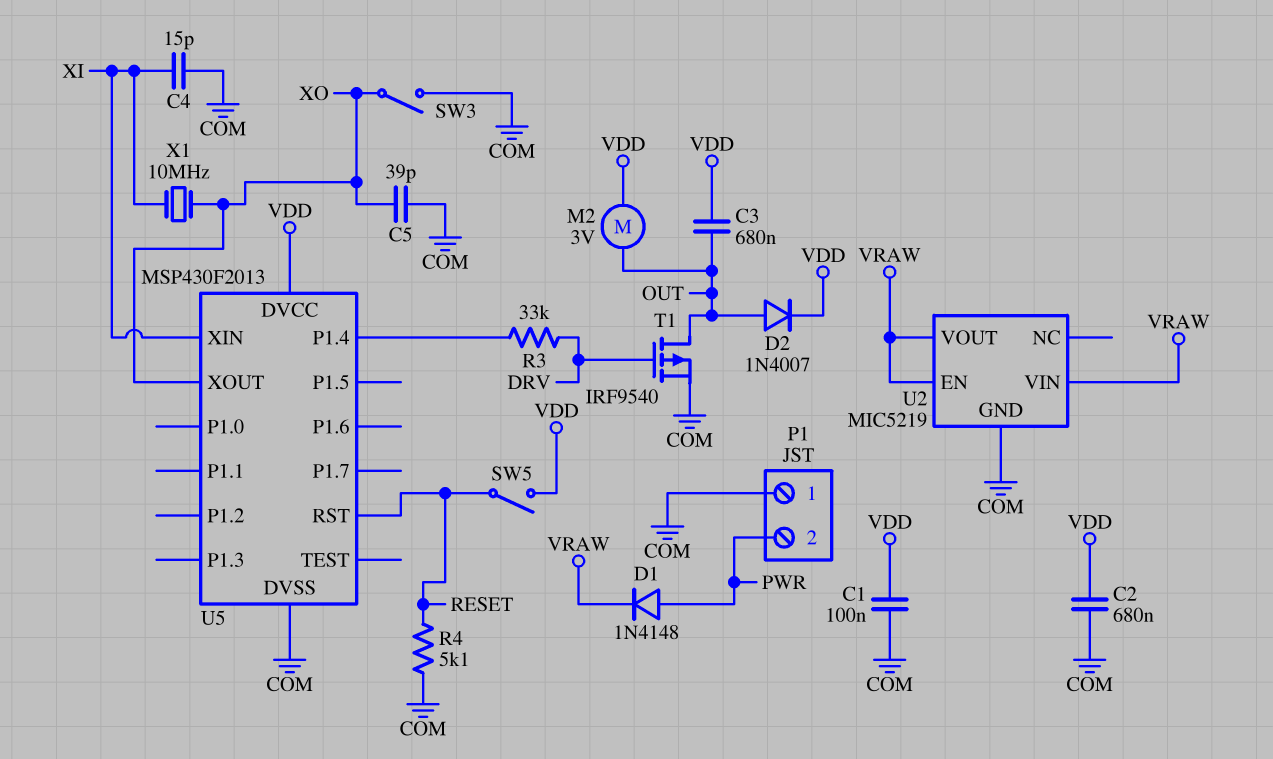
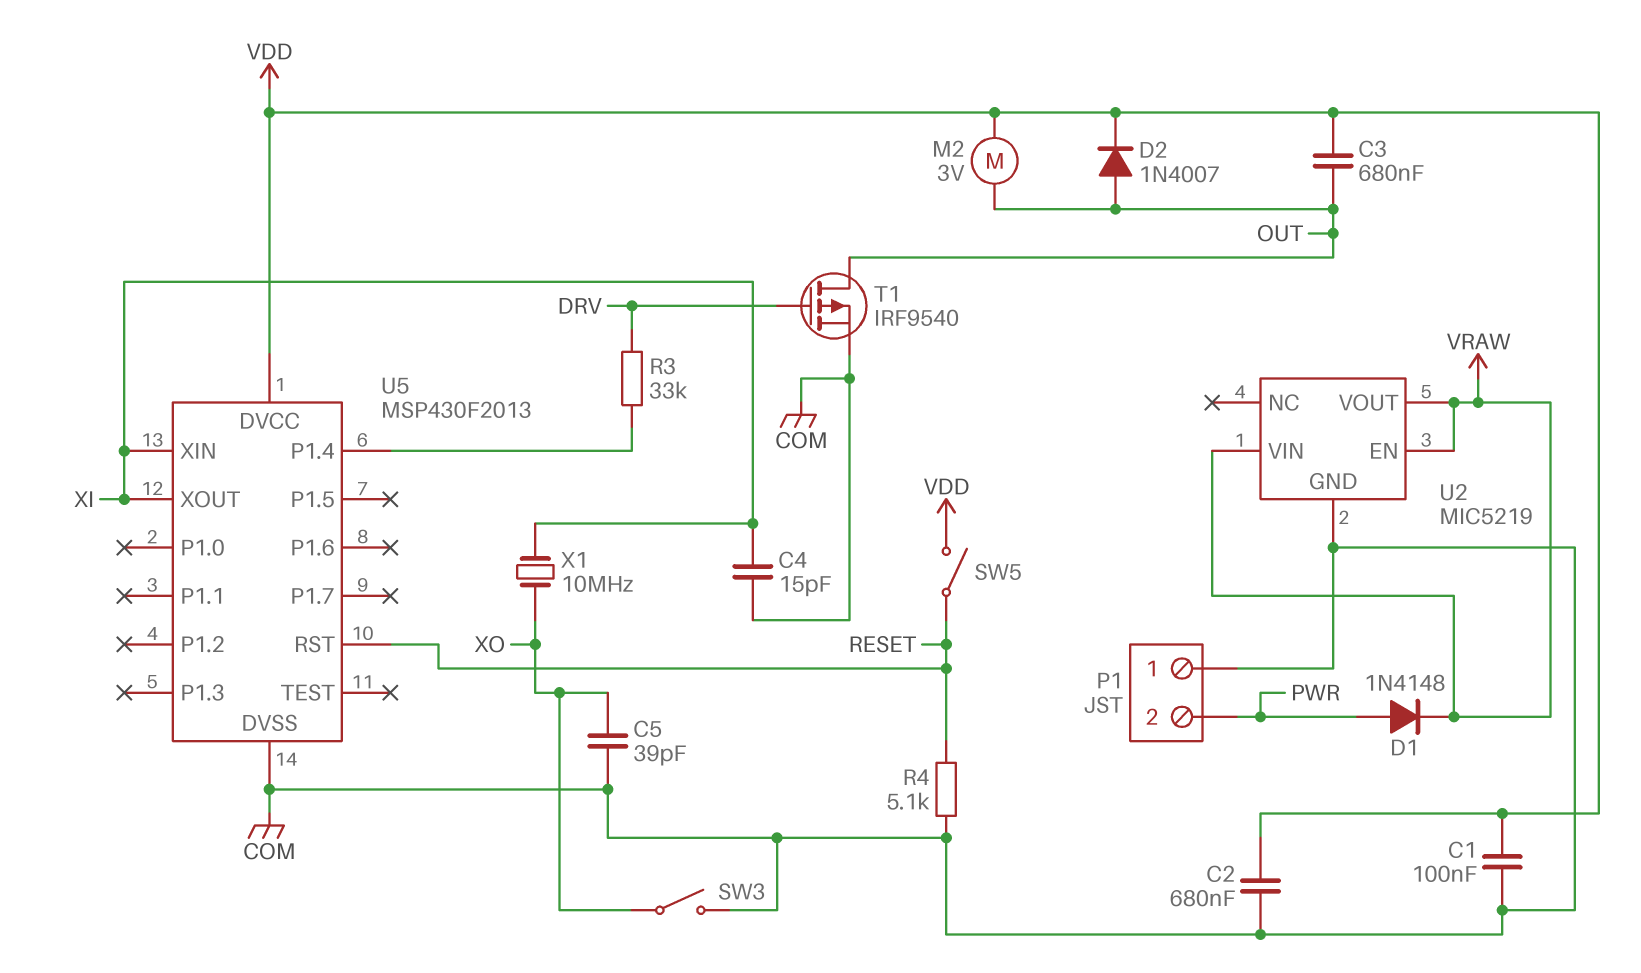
U5 pin XOUT: XO -> XI

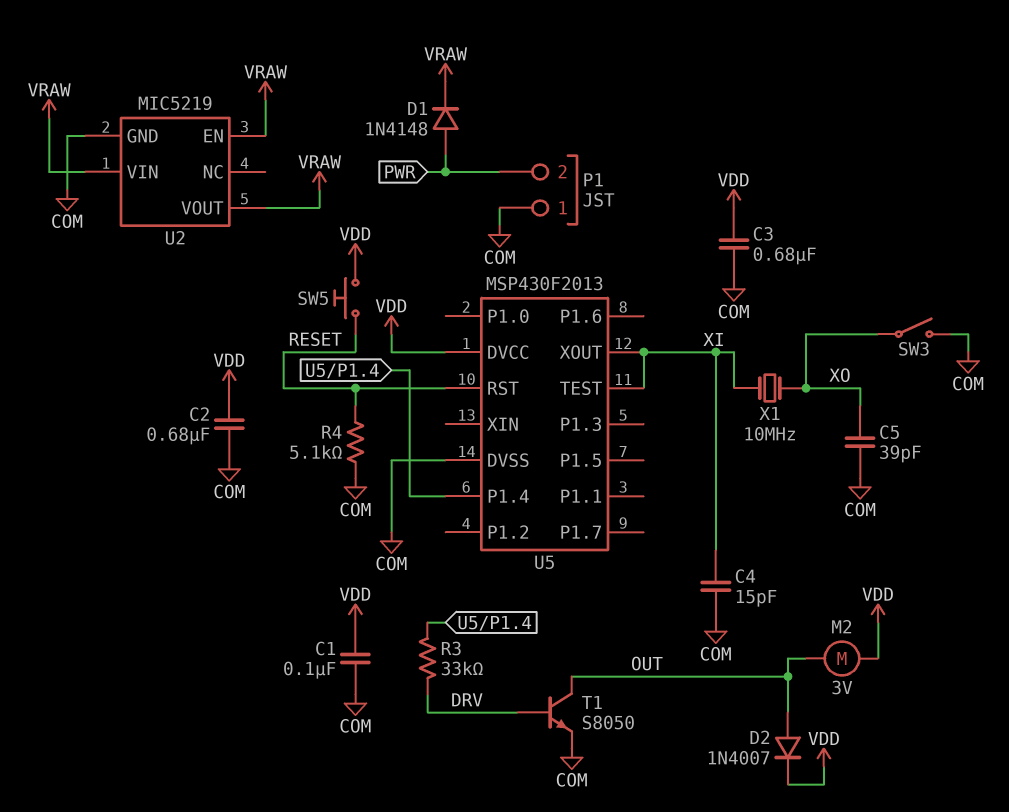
C3: 680nF (OUT, VDD) -> 680nF (COM, VDD)
SW5: switch (RESET, VDD) -> button (RESET, VDD)
T1: PMOS IRF9540 (G DRV, D OUT, S COM) -> NPN S8050 (B DRV, C OUT, E COM)
U5 pin TEST: none -> XI
U5 pin XIN: XI -> none

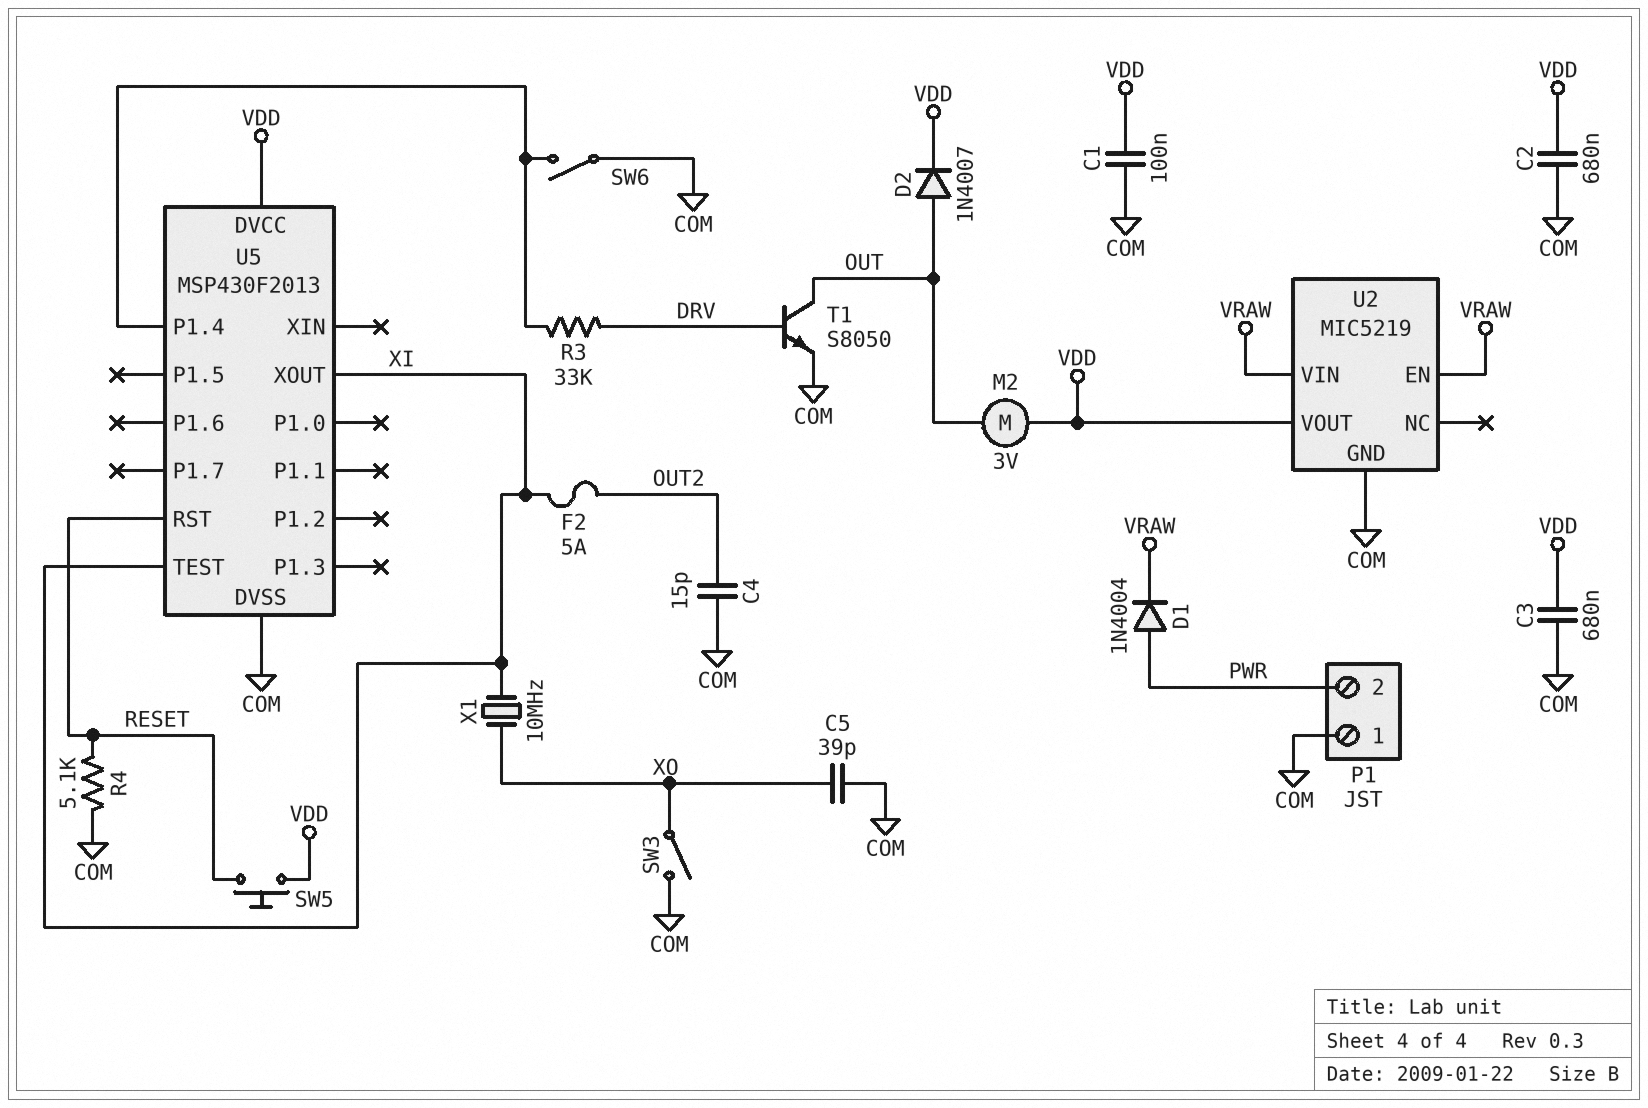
C4: 15pF (COM, XI) -> 15pF (COM, OUT2)
D1: diode 1N4148 (A PWR, K VRAW) -> diode 1N4004 (A PWR, K VRAW)
F2: none -> 5A (OUT2, XI)
SW6: none -> switch (COM, U5/P1.4)
U2 pin VOUT: VRAW -> VDD

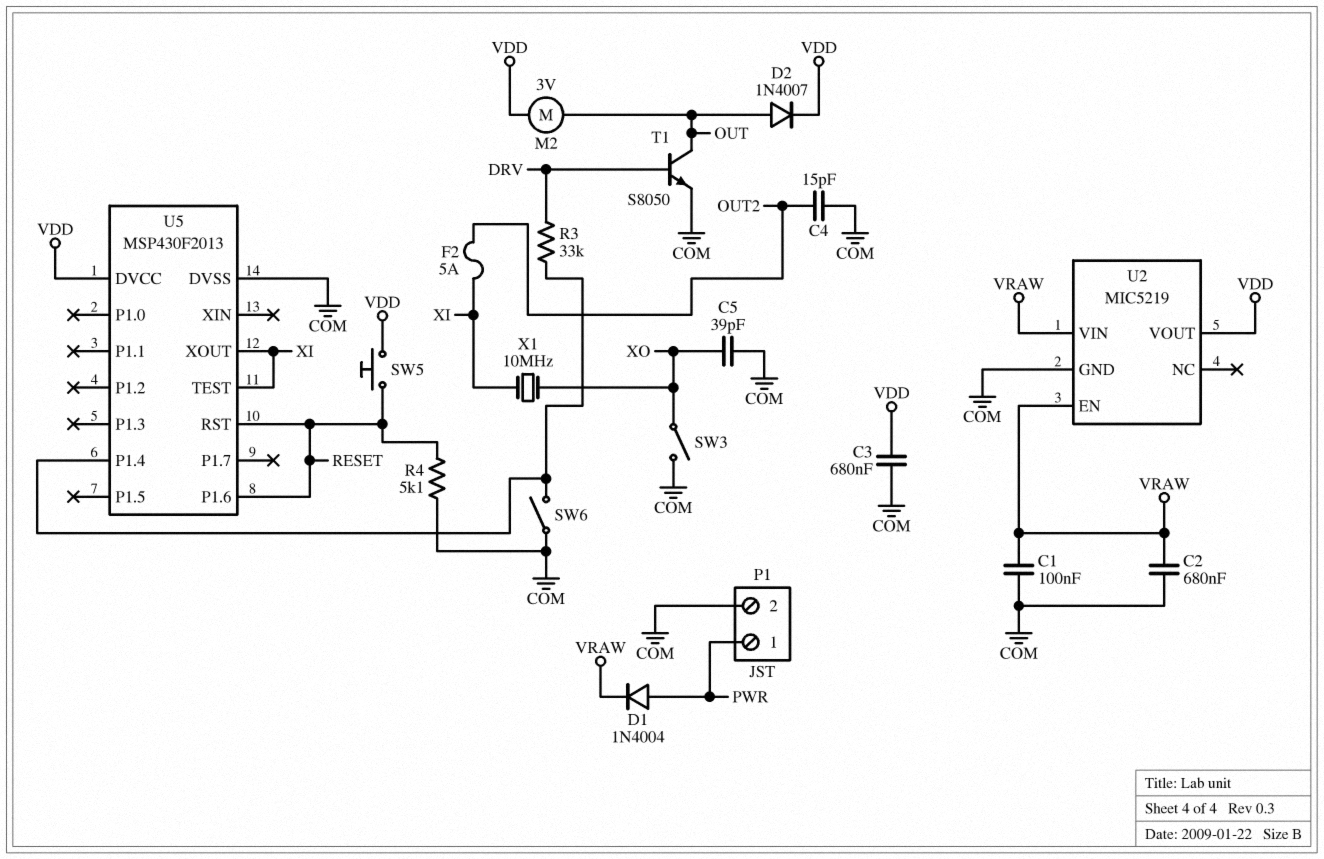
C1: 100nF (COM, VDD) -> 100nF (COM, VRAW)
C2: 680nF (COM, VDD) -> 680nF (COM, VRAW)
P1 pin 1: COM -> PWR
P1 pin 2: PWR -> COM
U5 pin P1.6: none -> RESET

